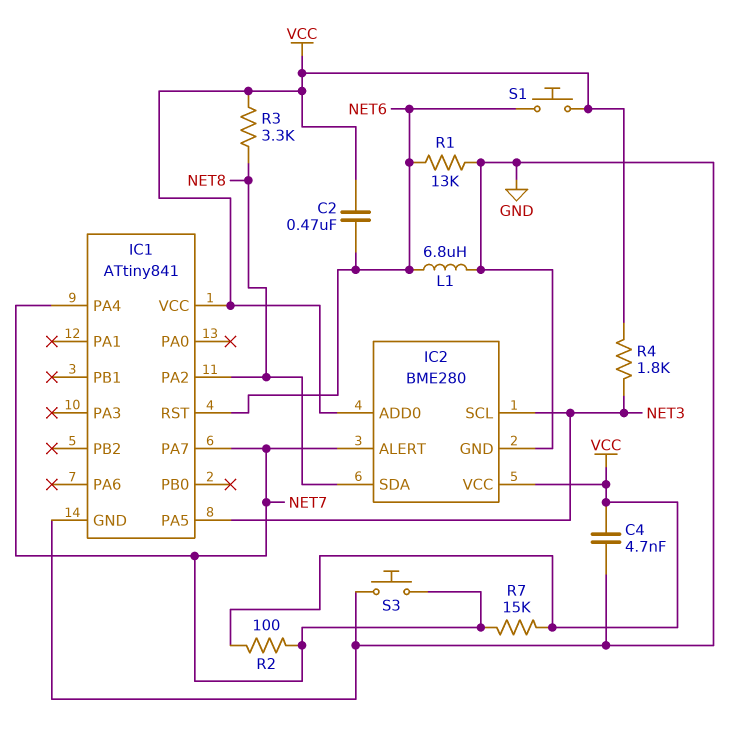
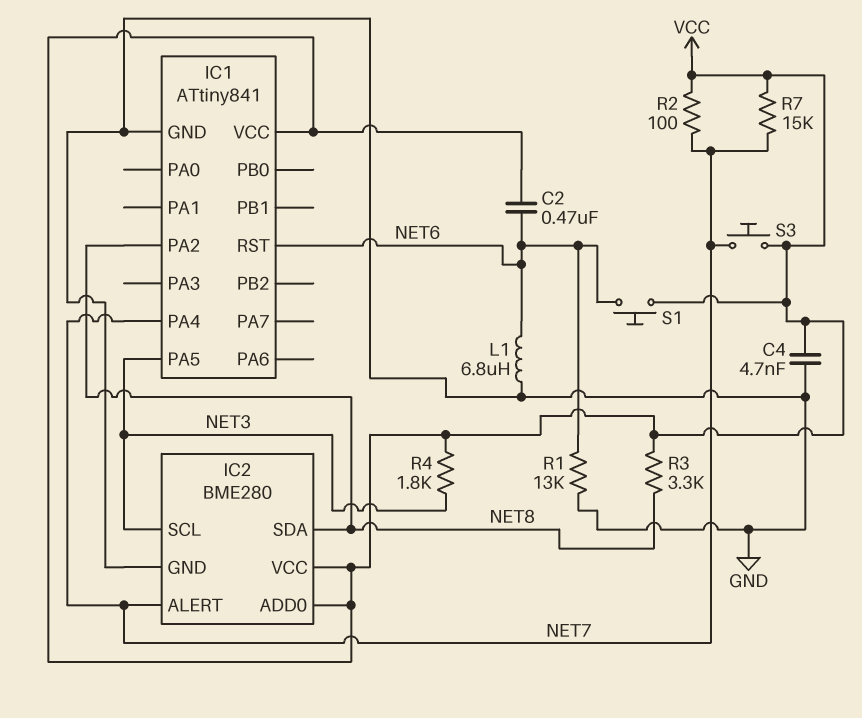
IC1 pin PA7: NET7 -> none
S3: button (GND, NET7) -> button (NET7, VCC)

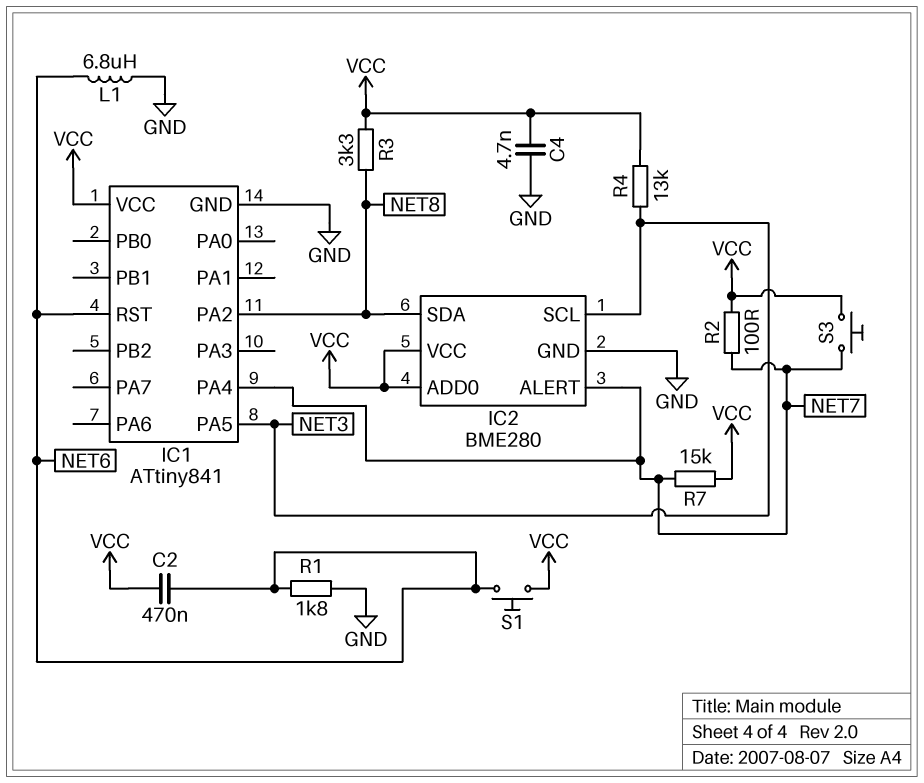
R1: 13k (GND, NET6) -> 1.8k (GND, NET6)
R4: 1.8k (NET3, VCC) -> 13k (NET3, VCC)

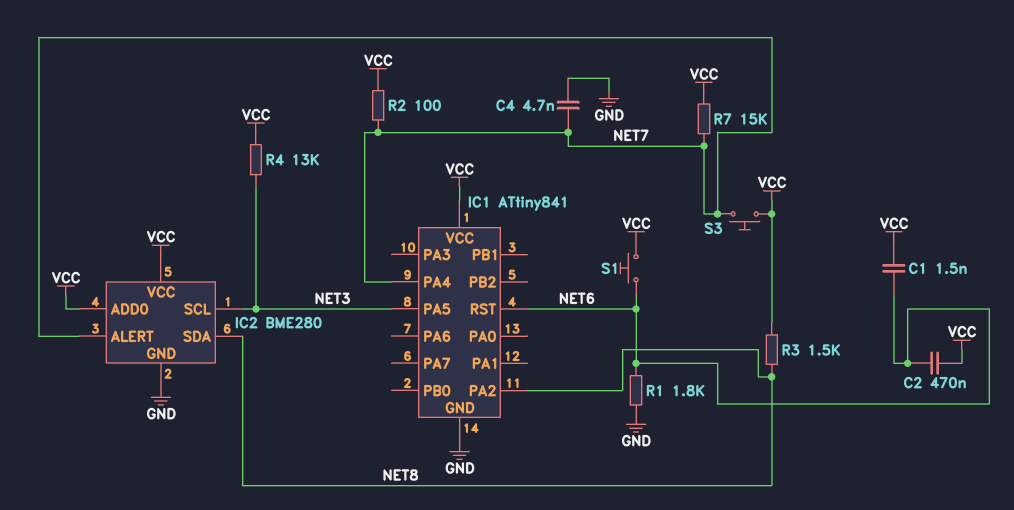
C1: none -> 1.5nF (NET6, VCC)
C4: 4.7nF (GND, VCC) -> 4.7nF (GND, NET7)
L1: 6.8uH (GND, NET6) -> none
R3: 3.3k (NET8, VCC) -> 1.5k (NET8, VCC)

